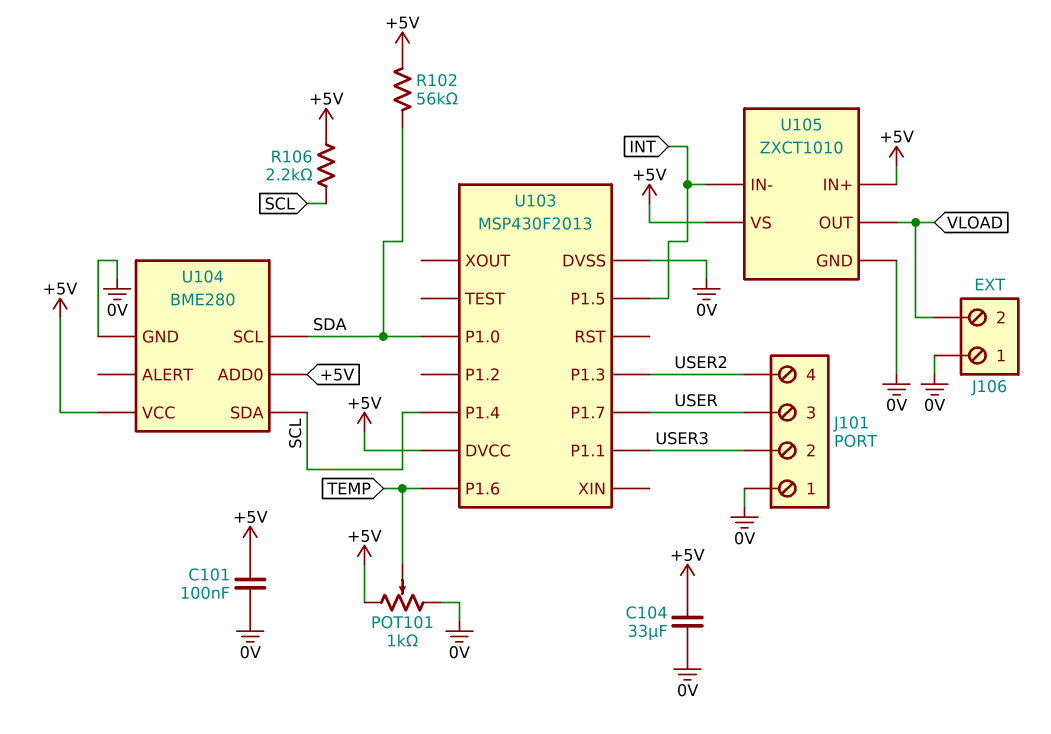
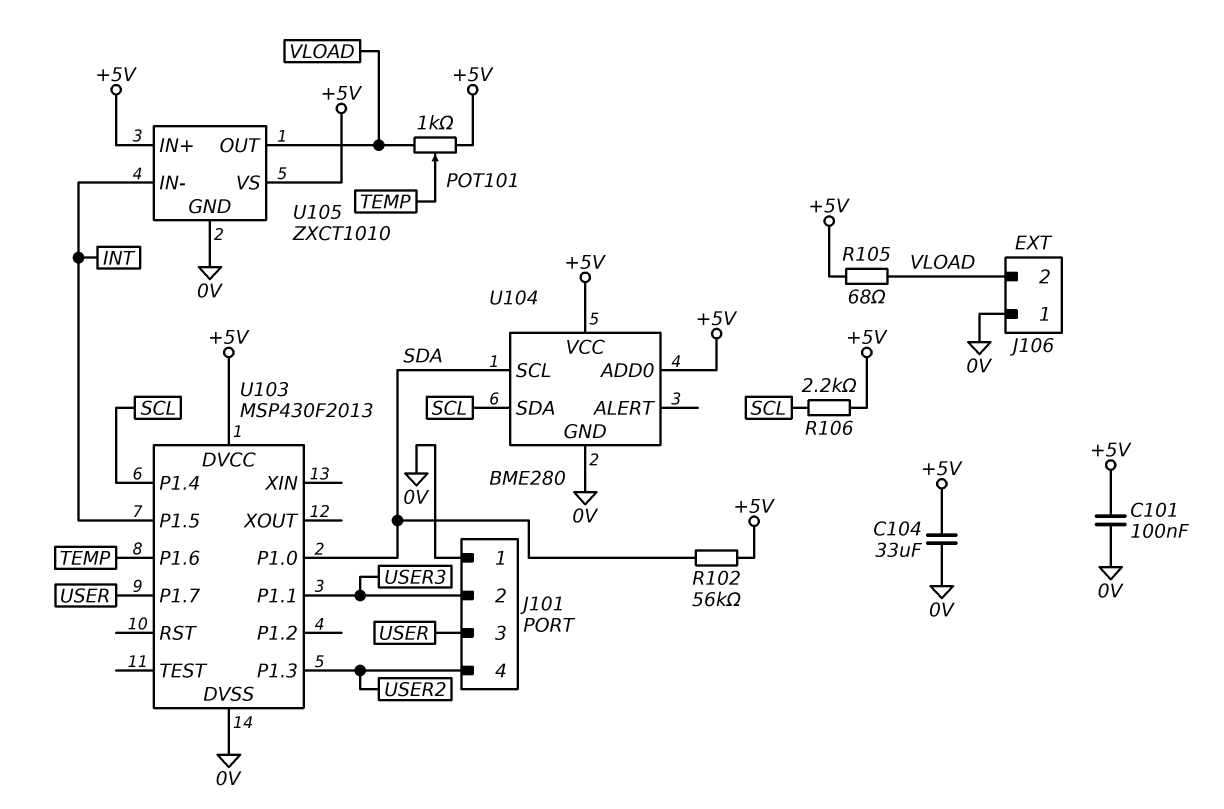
POT101: 1k (+5V, 0V, wiper TEMP) -> 1k (+5V, VLOAD, wiper TEMP)
R105: none -> 68 (+5V, VLOAD)

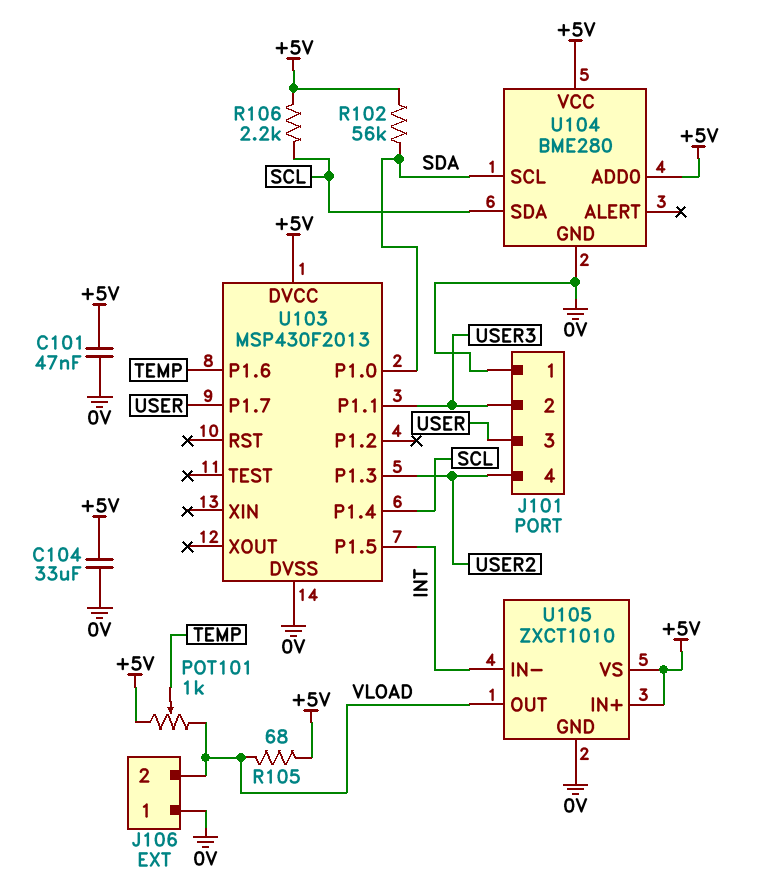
C101: 100nF (+5V, 0V) -> 47nF (+5V, 0V)

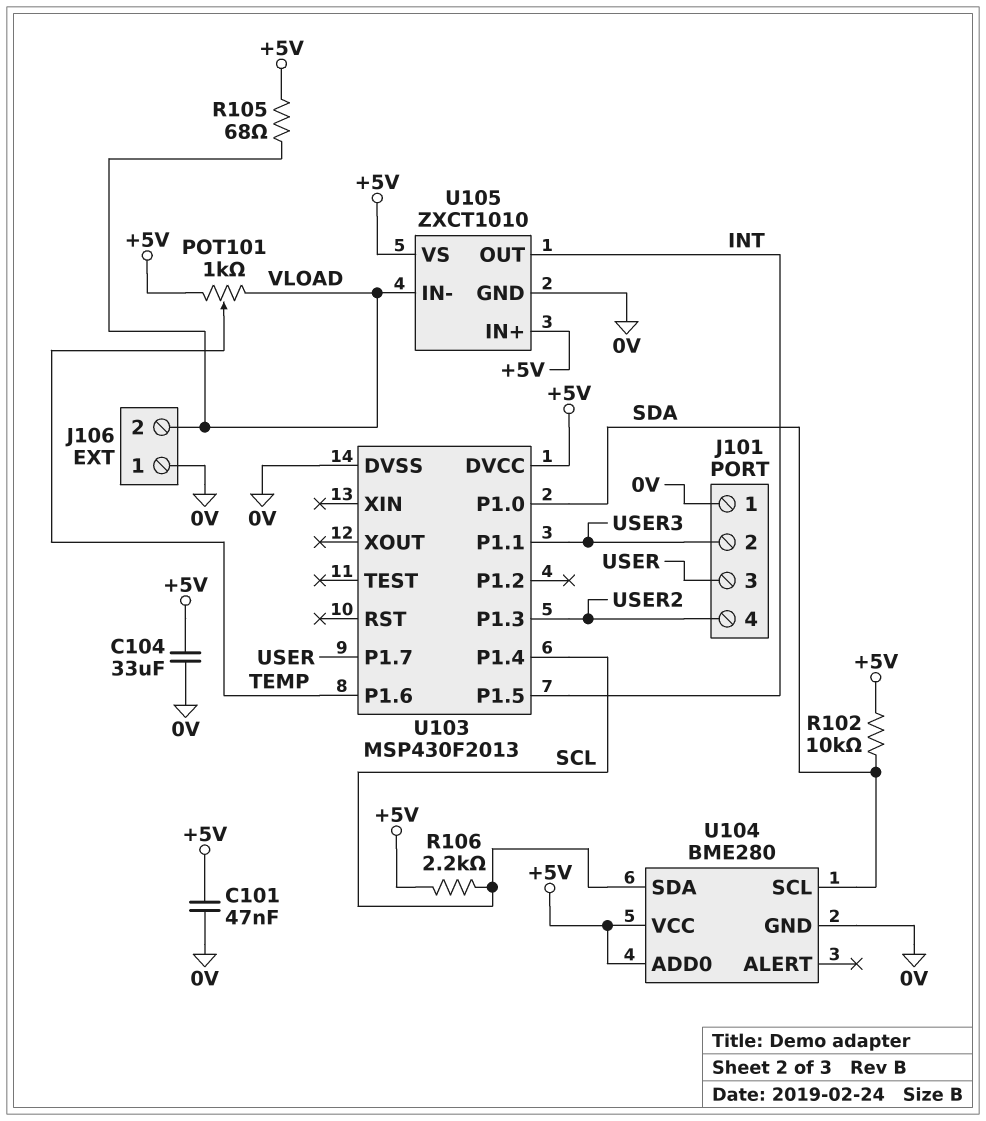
R102: 56k (+5V, SDA) -> 10k (+5V, SDA)
U105 pin IN-: INT -> VLOAD
U105 pin OUT: VLOAD -> INT

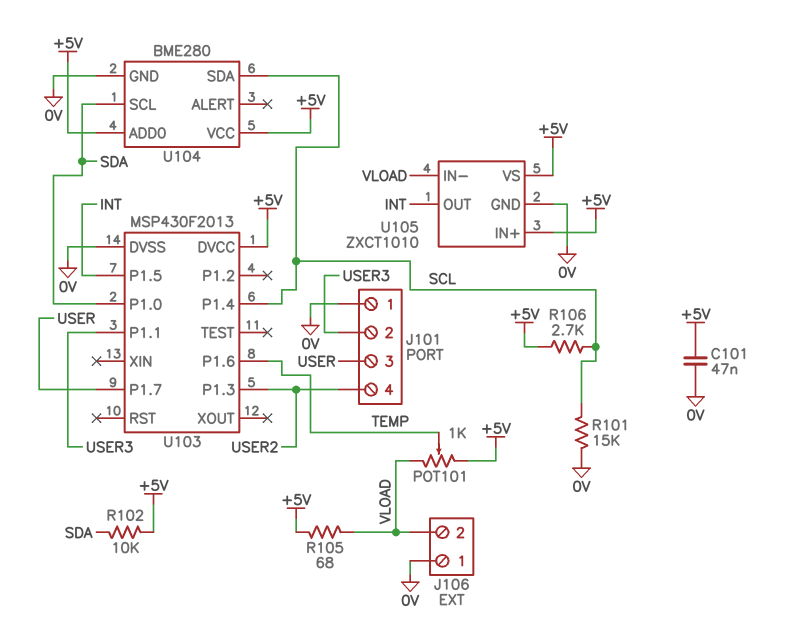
C104: 33uF (+5V, 0V) -> none
R101: none -> 15k (0V, SCL)
R106: 2.2k (+5V, SCL) -> 2.7k (+5V, SCL)

